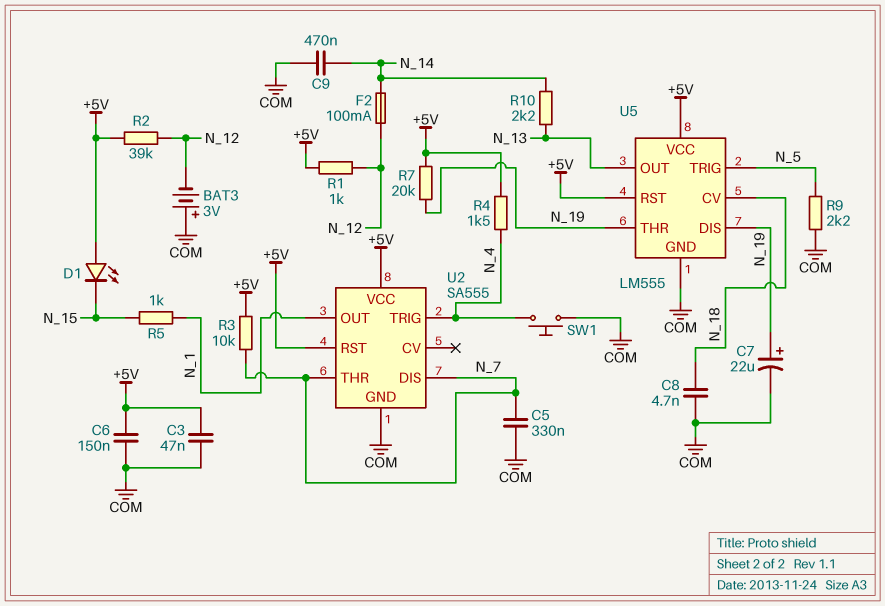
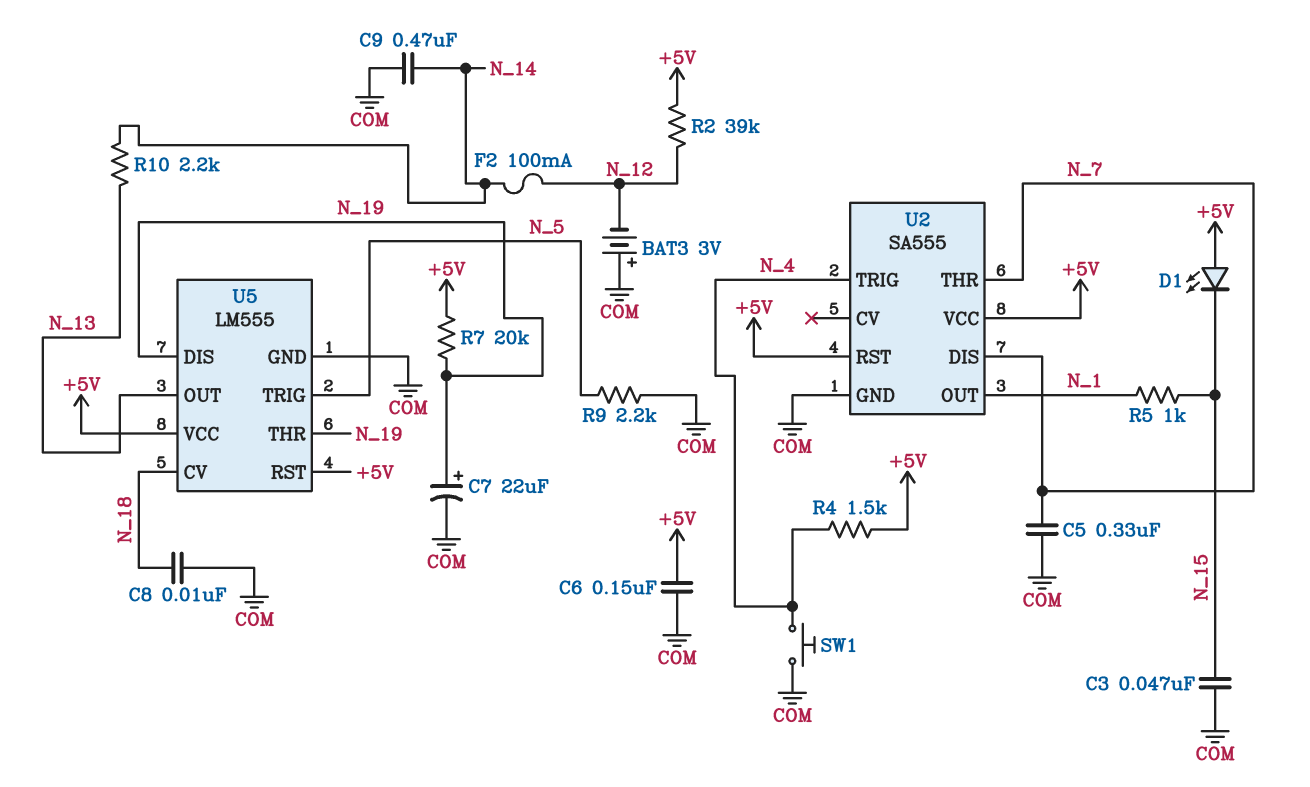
C3: 47nF (+5V, COM) -> 47nF (COM, N_15)
C8: 4.7nF (COM, N_18) -> 10nF (COM, N_18)
R1: 1k (+5V, N_12) -> none
R3: 10k (+5V, N_7) -> none

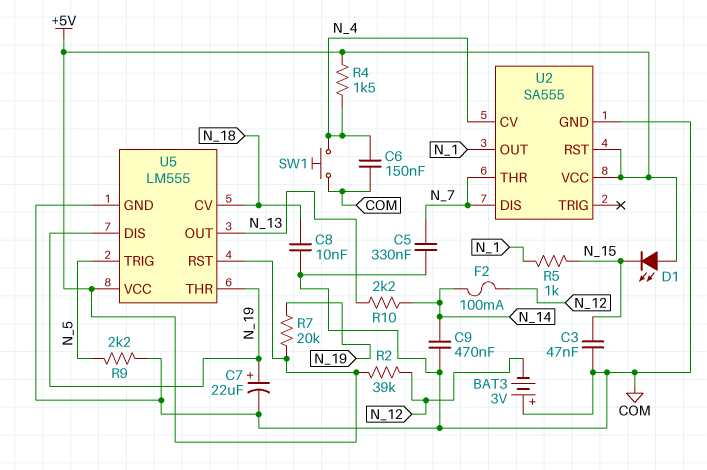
C6: 150nF (+5V, COM) -> 150nF (COM, N_4)
U2 pin CV: none -> N_4
U2 pin TRIG: N_4 -> none

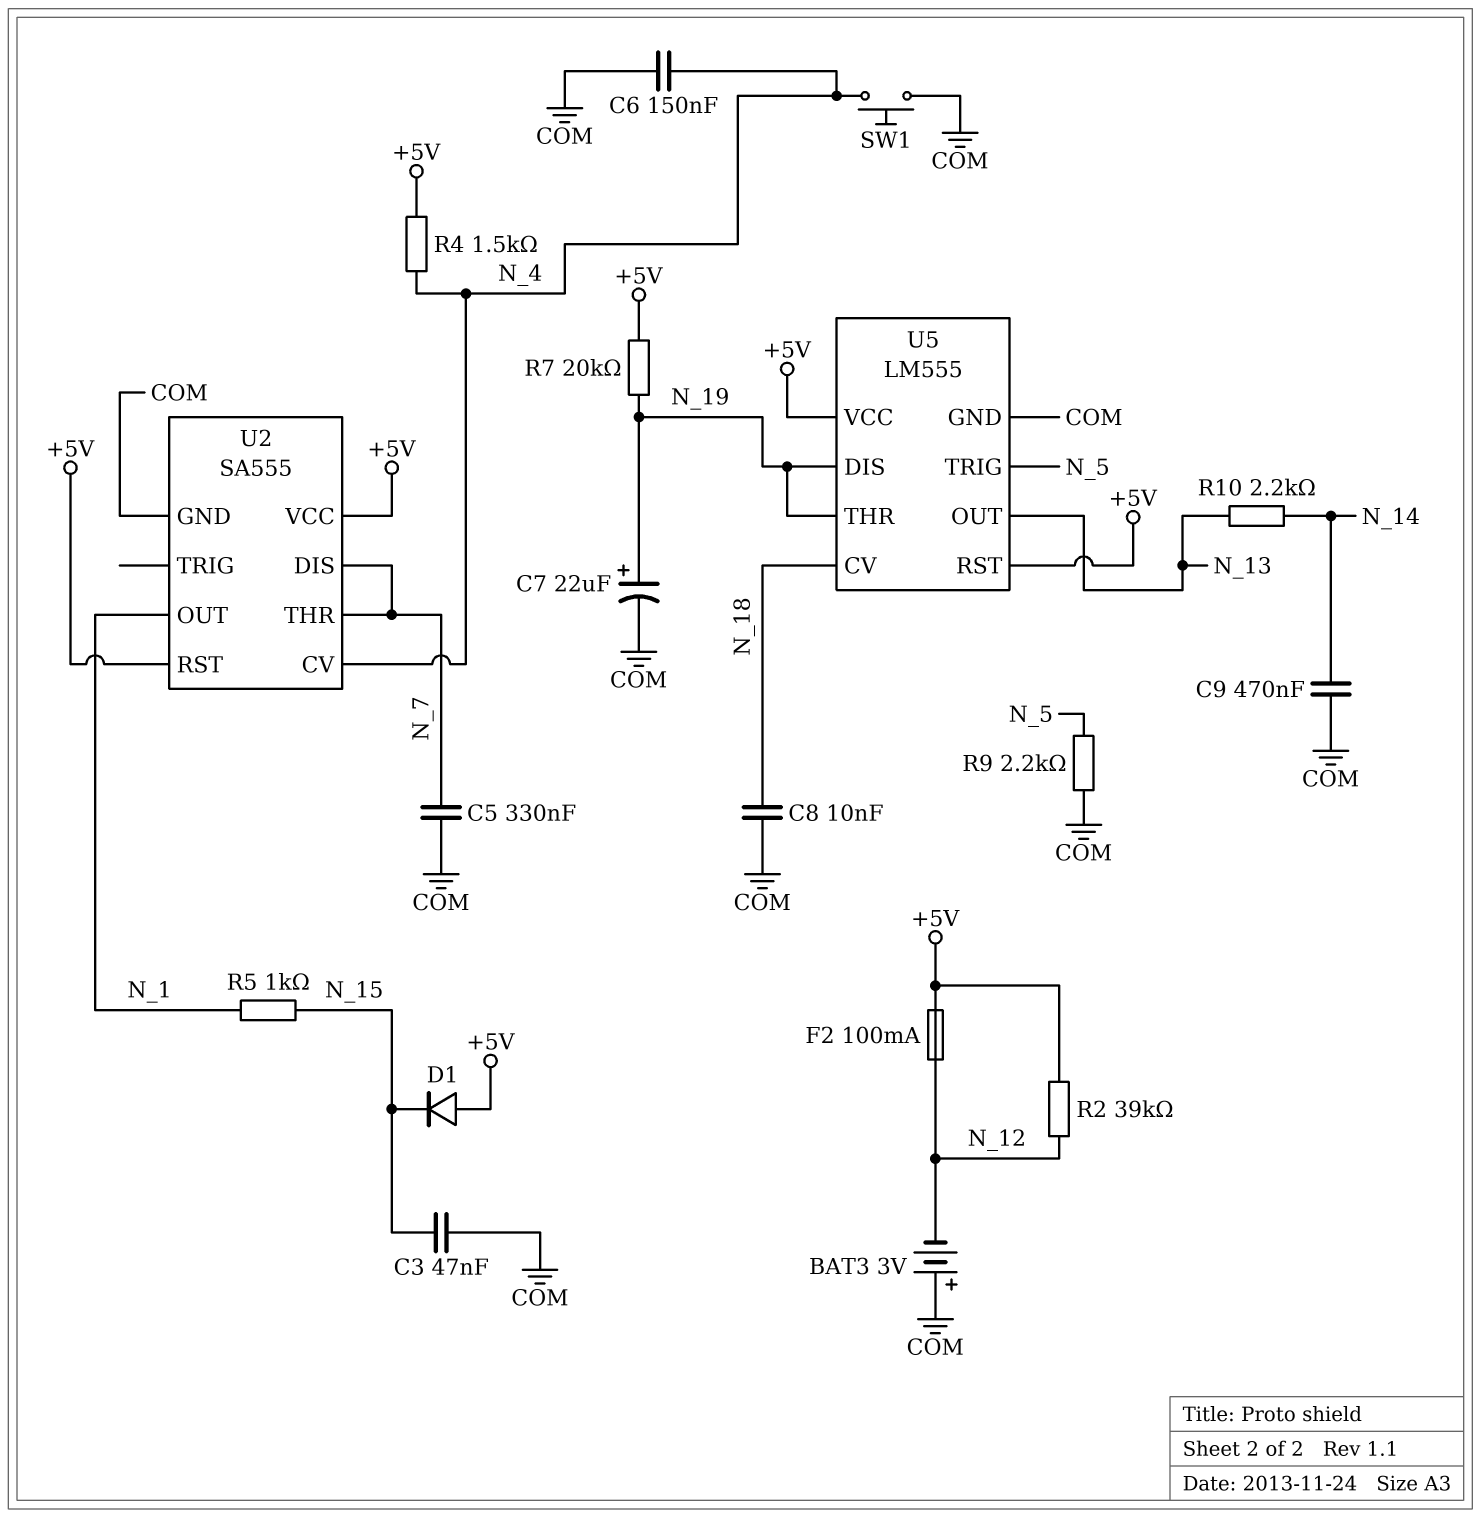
D1: LED (A +5V, K N_15) -> diode (A +5V, K N_15)
F2: 100mA (N_12, N_14) -> 100mA (+5V, N_12)

